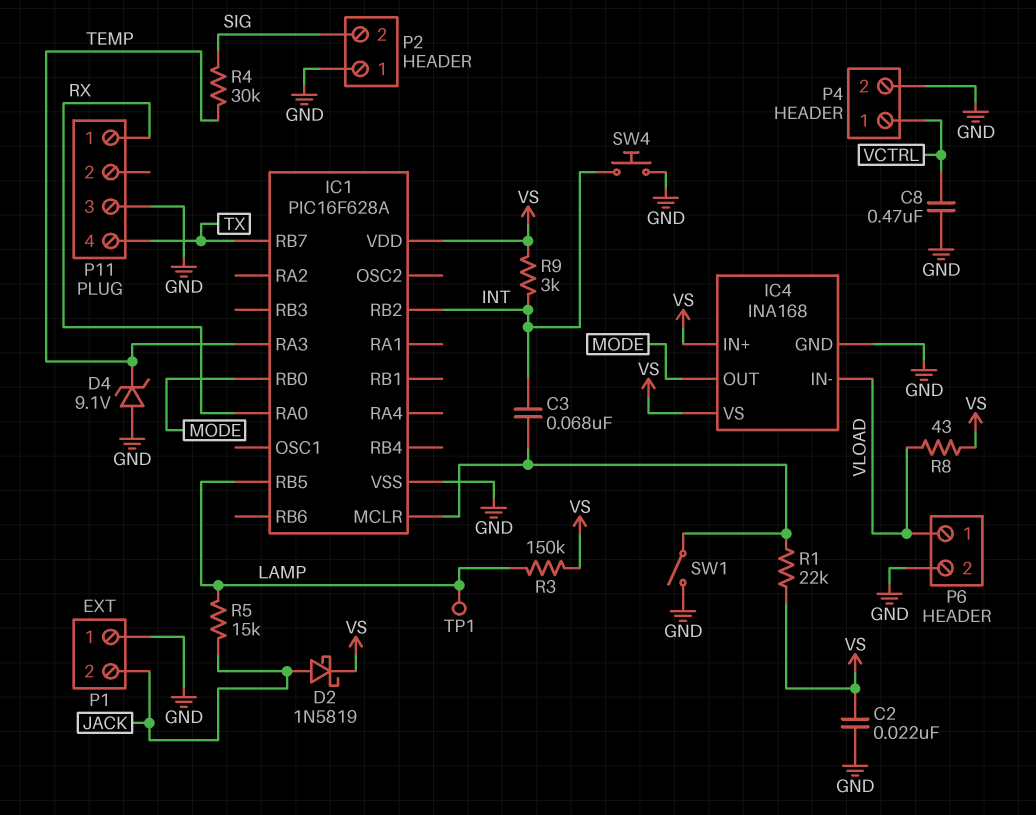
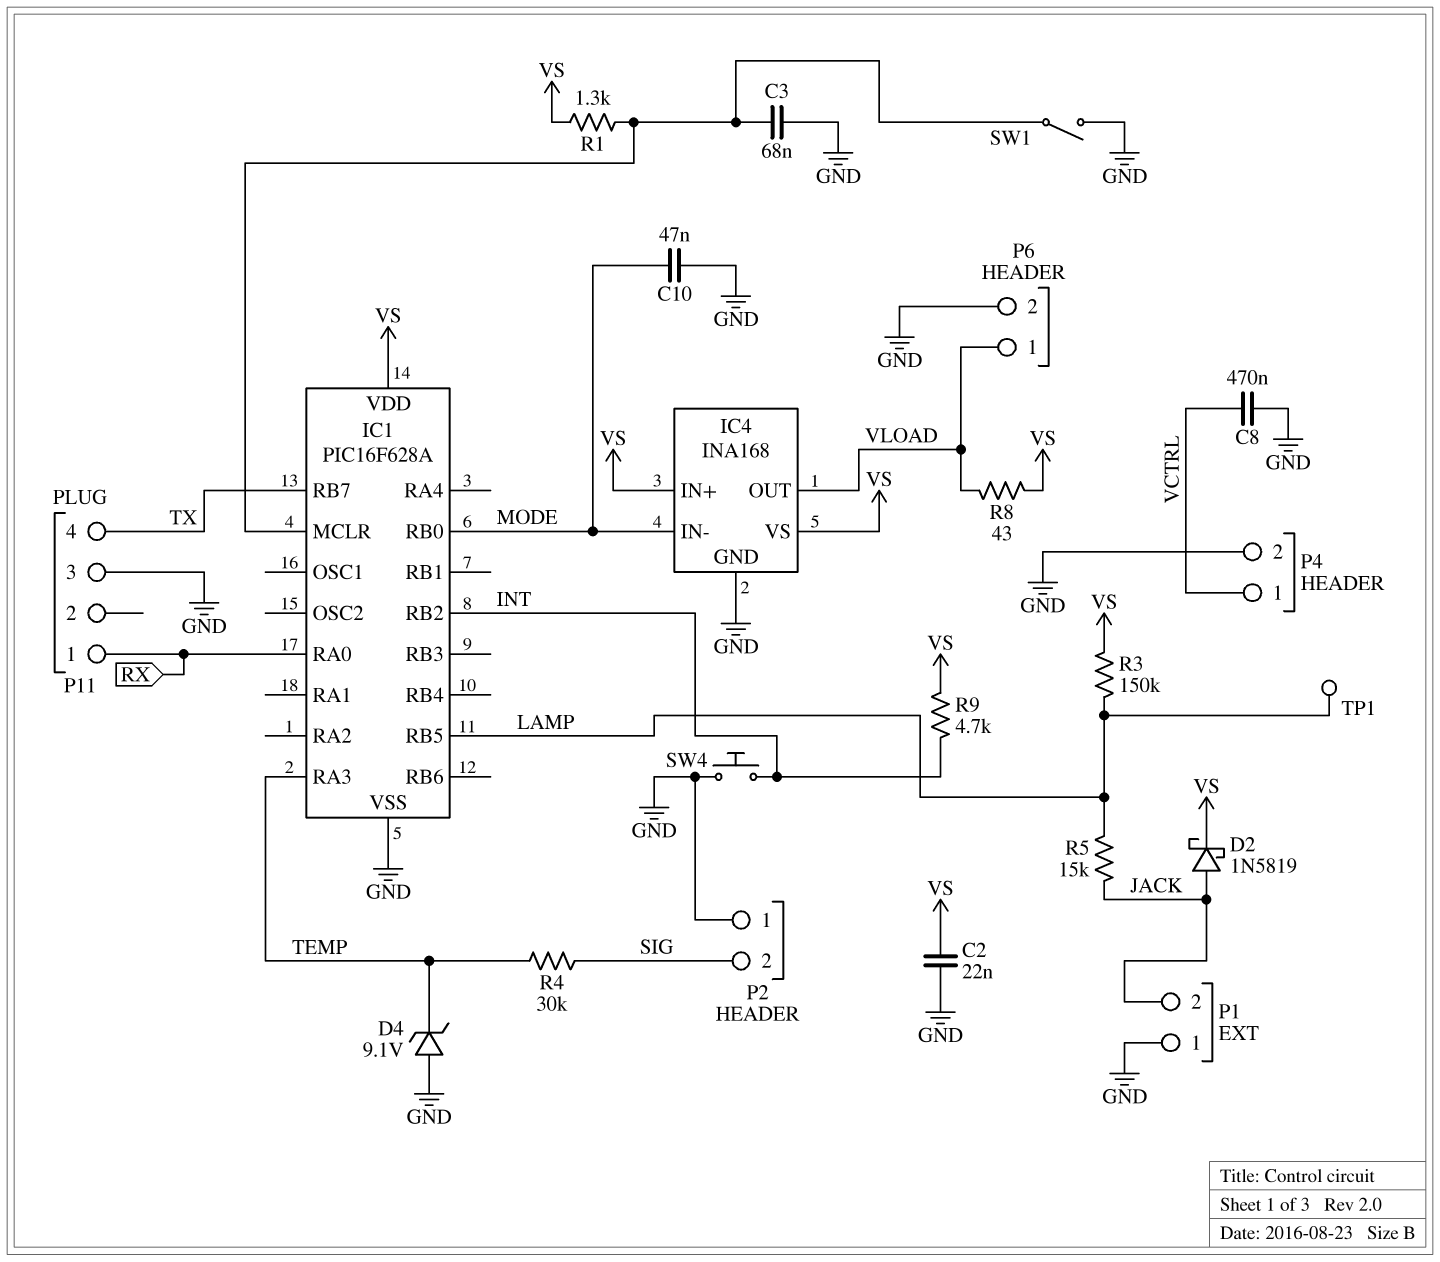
C3: 68nF (IC1/MCLR, INT) -> 68nF (GND, IC1/MCLR)
C10: none -> 47nF (GND, MODE)
IC4 pin IN-: VLOAD -> MODE
IC4 pin OUT: MODE -> VLOAD
R1: 22k (IC1/MCLR, VS) -> 1.3k (IC1/MCLR, VS)
R9: 3k (INT, VS) -> 4.7k (INT, VS)

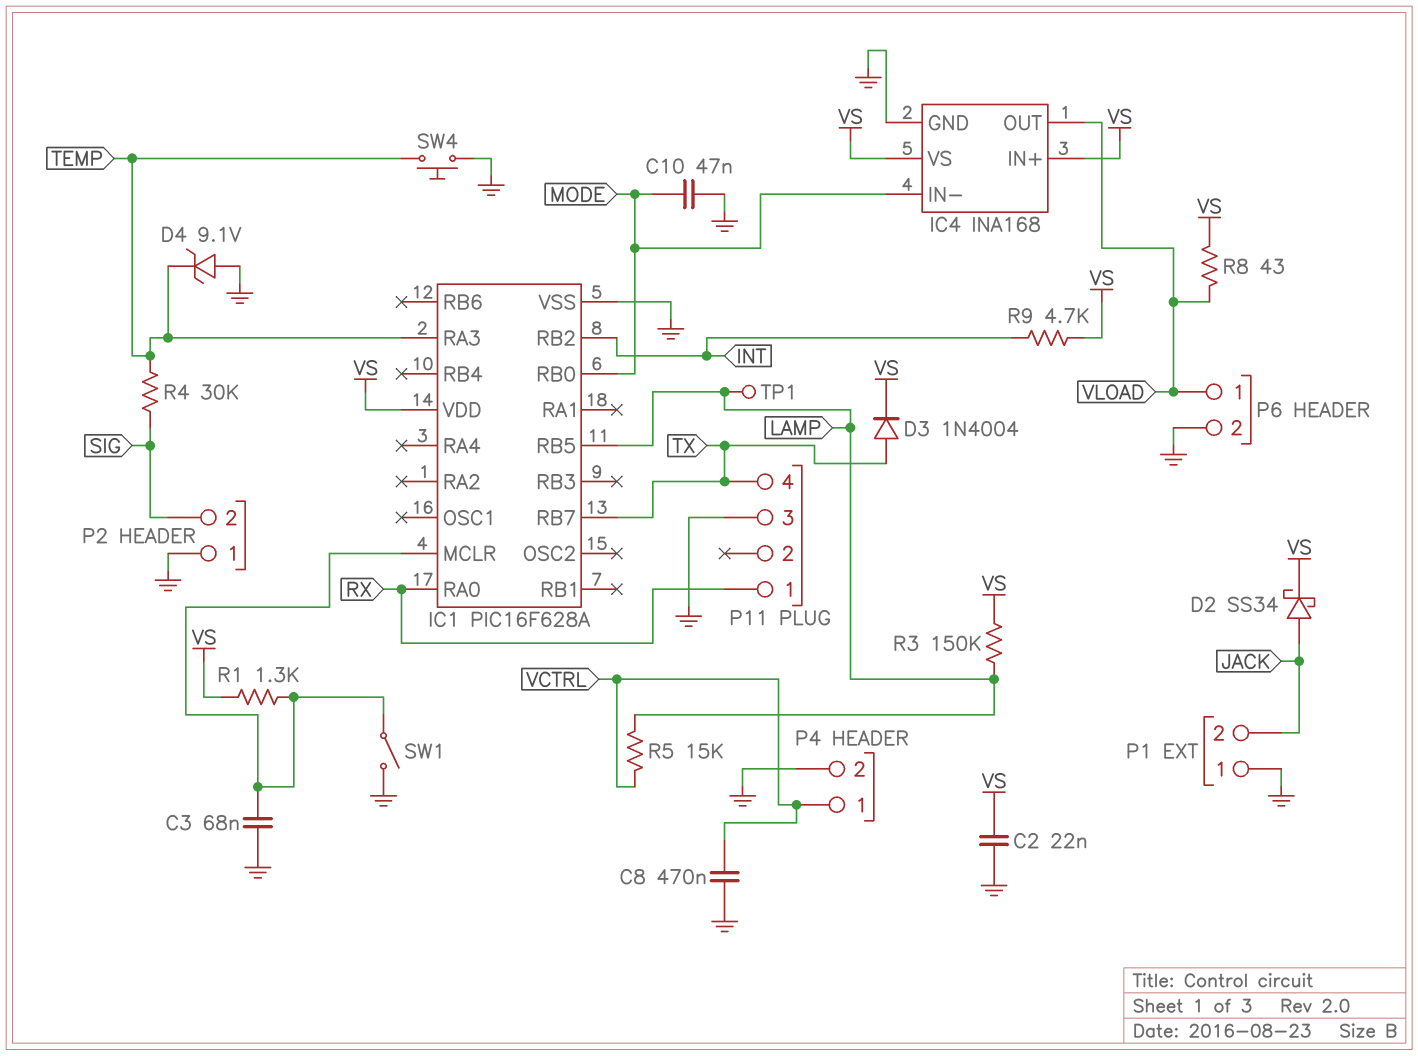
D2: schottky 1N5819 (A JACK, K VS) -> schottky SS34 (A JACK, K VS)
D3: none -> diode 1N4004 (A TX, K VS)
R5: 15k (JACK, LAMP) -> 15k (LAMP, VCTRL)
SW4: button (GND, INT) -> button (GND, TEMP)

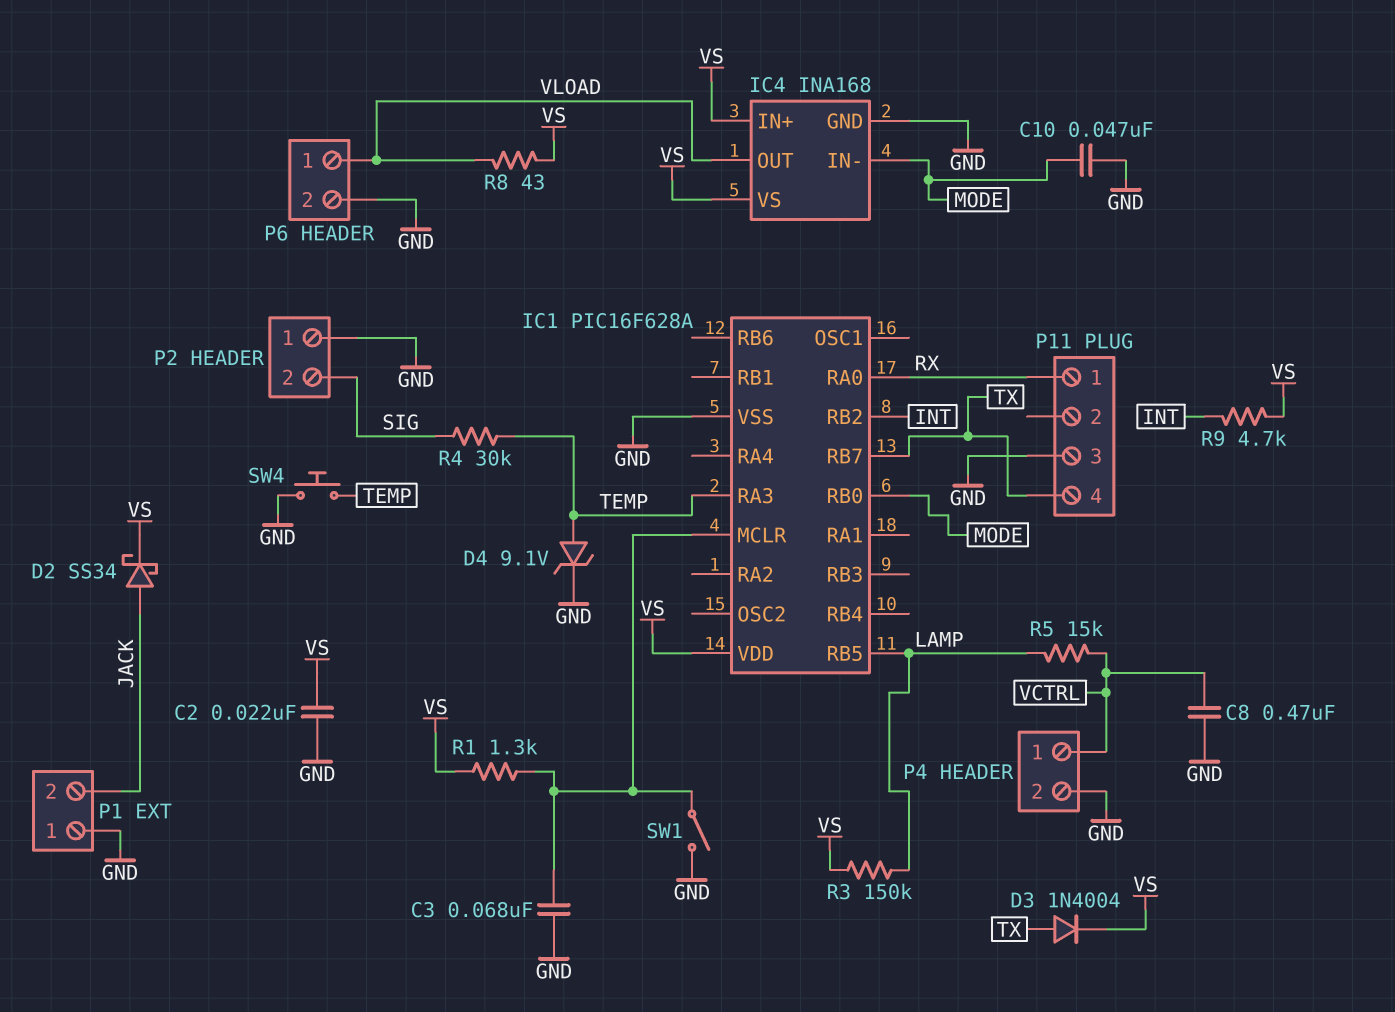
D4: zener 9.1V (A GND, K TEMP) -> zener 9.1V (A TEMP, K GND)
TP1: test point (LAMP) -> none

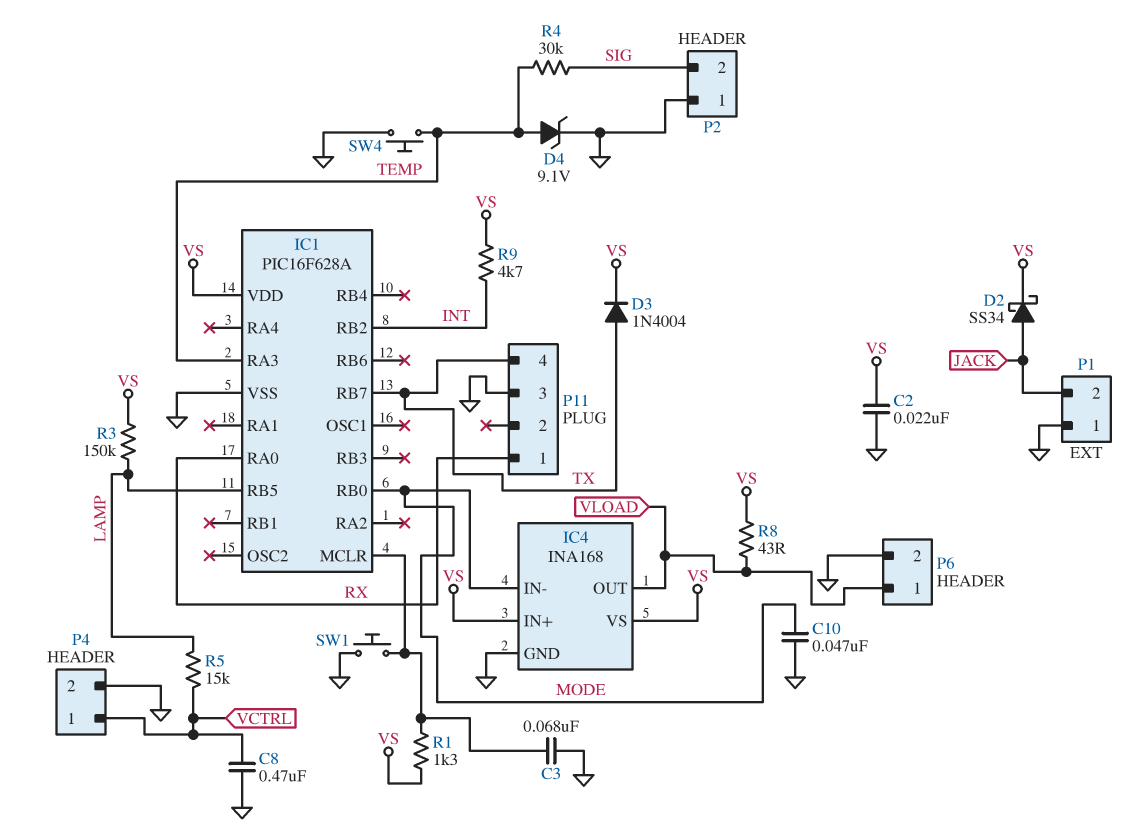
SW1: switch (GND, IC1/MCLR) -> button (GND, IC1/MCLR)

